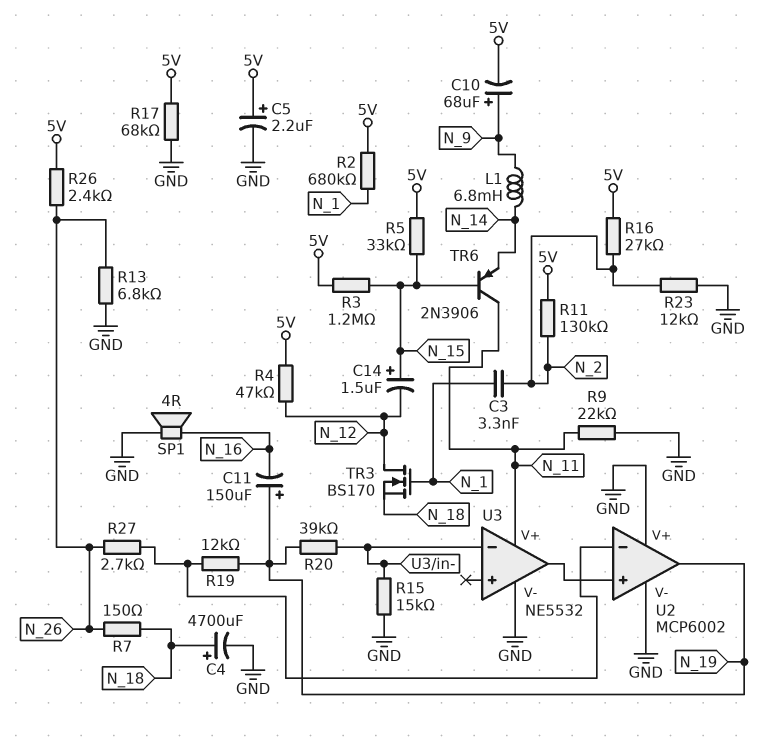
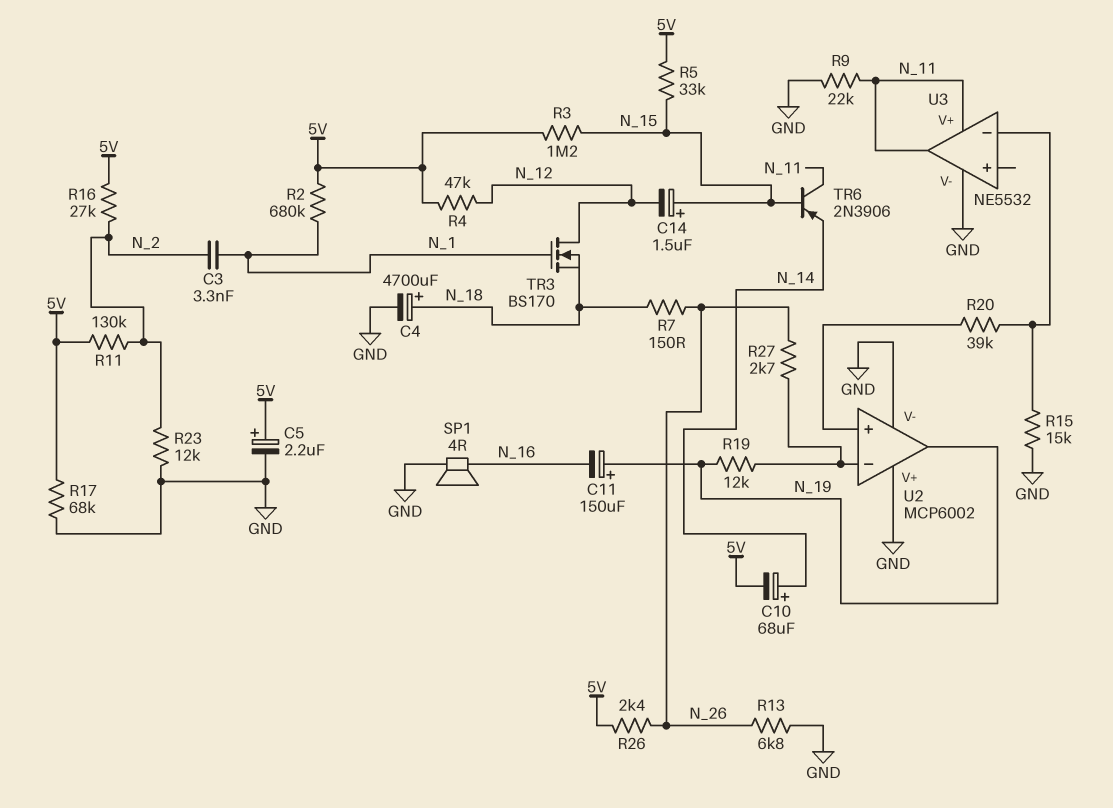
C10: 68uF (plus N_9, minus 5V) -> 68uF (plus N_14, minus 5V)
L1: 6.8mH (N_9, N_14) -> none
R20: 39k (N_19, U3/in-) -> 39k (U2/in+, U3/in-)
U3 pin out: U2/in+ -> N_11

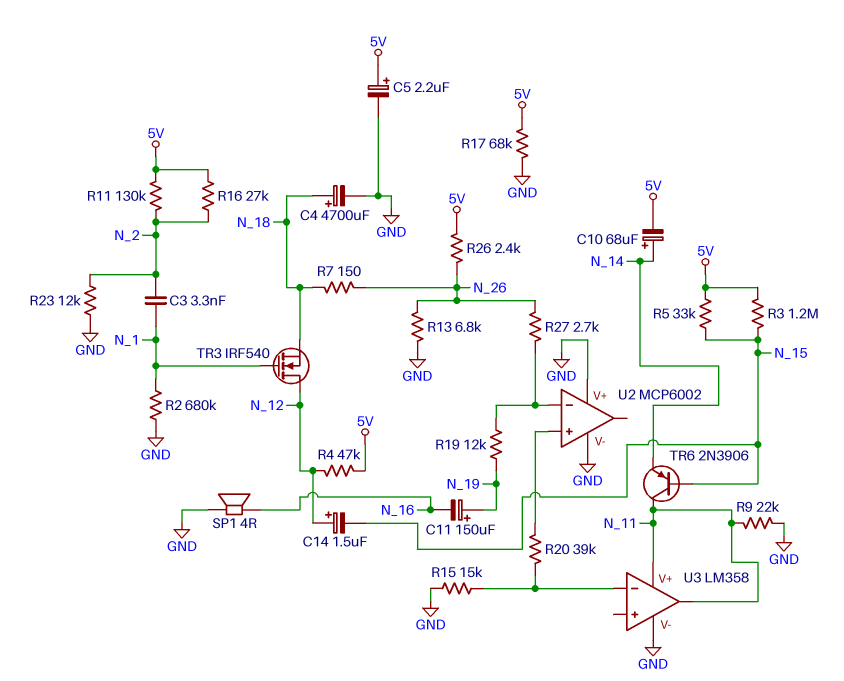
C14: 1.5uF (plus N_15, minus N_12) -> 1.5uF (plus N_12, minus N_15)
R2: 680k (5V, N_1) -> 680k (GND, N_1)
TR3: NMOS BS170 (G N_1, D N_12, S N_18) -> NMOS IRF540 (G N_1, D N_12, S N_18)
U2 pin out: N_19 -> none
U3: NE5532 -> LM358

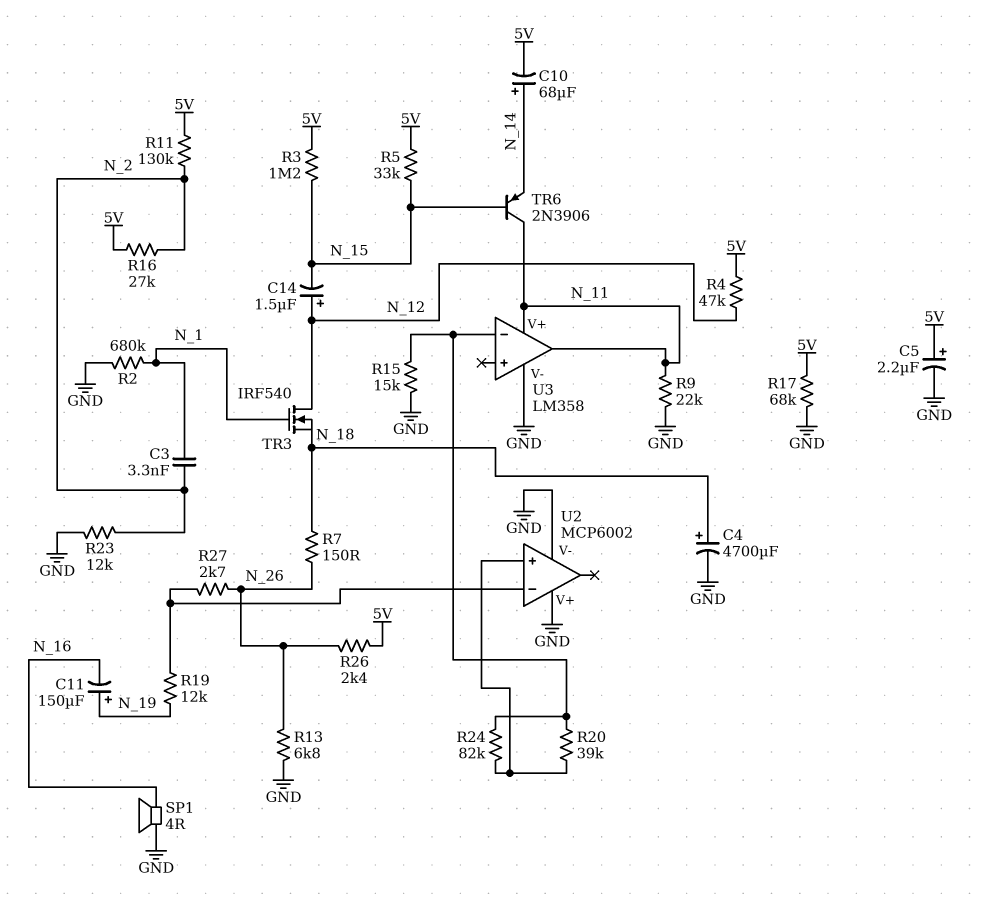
R24: none -> 82k (U2/in+, U3/in-)

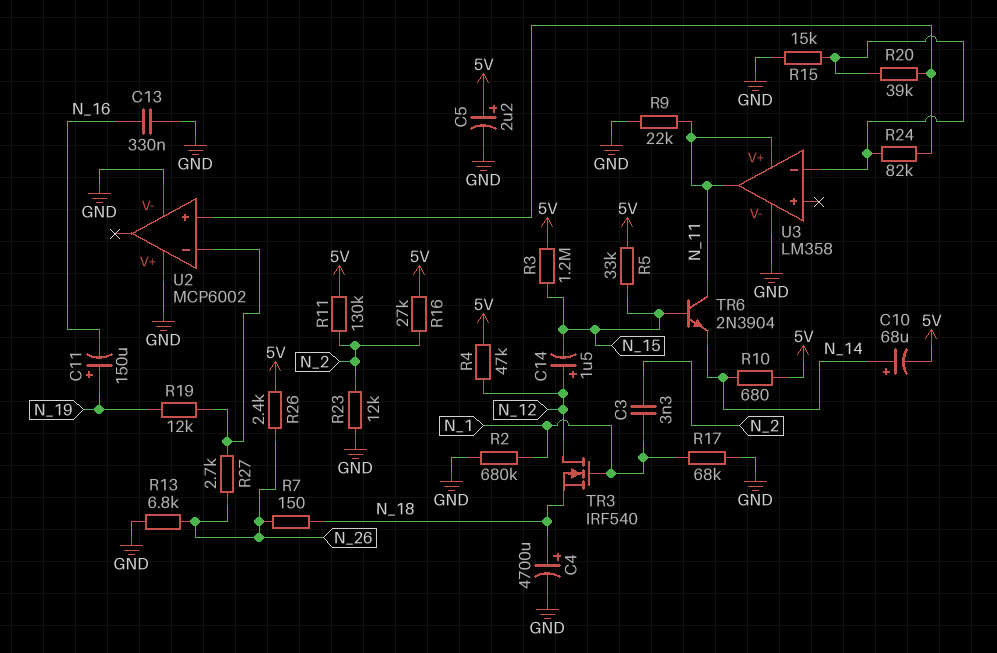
C13: none -> 330nF (GND, N_16)
R10: none -> 680 (5V, N_14)
R17: 68k (5V, GND) -> 68k (GND, N_1)
SP1: speaker 4R (GND, N_16) -> none
TR6: PNP 2N3906 (B N_15, C N_11, E N_14) -> NPN 2N3904 (B N_15, C N_11, E N_14)

